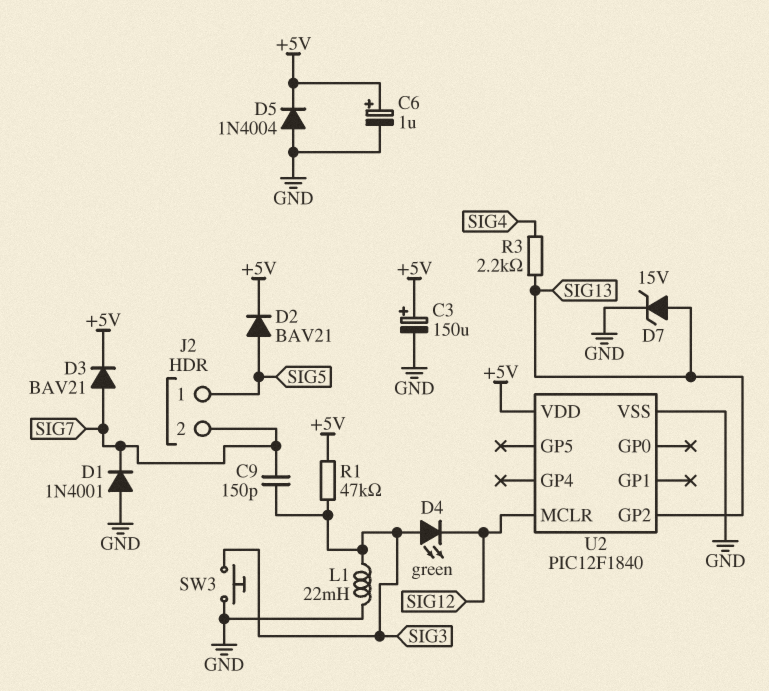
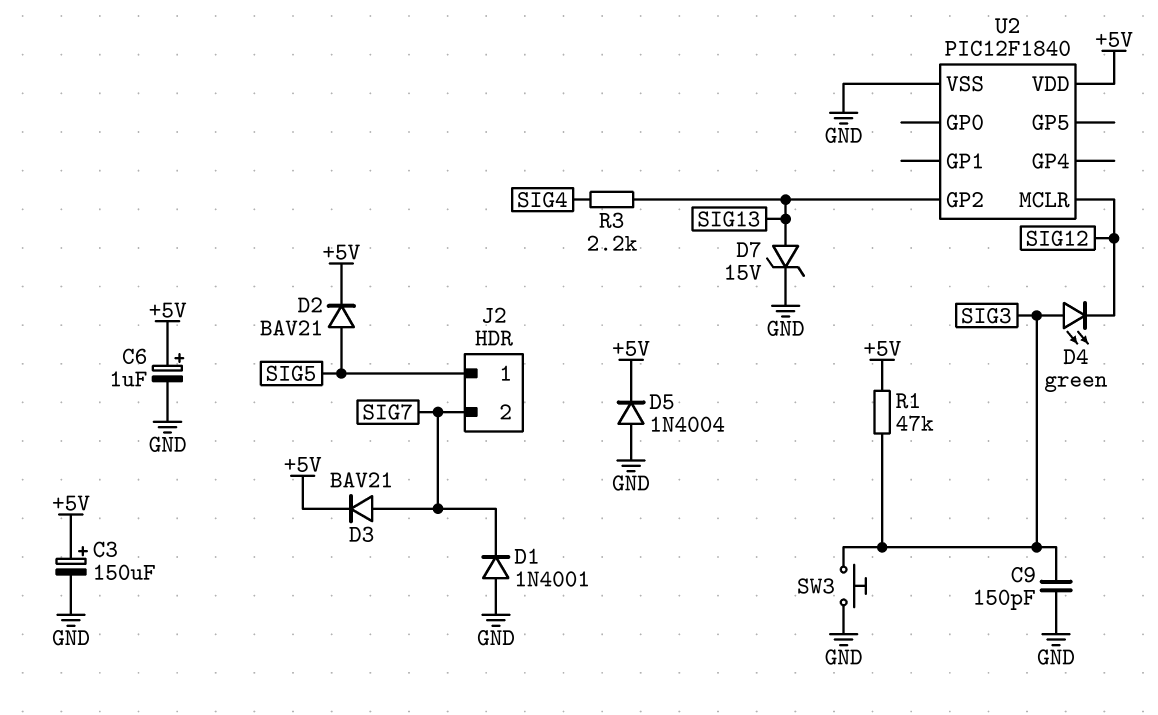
C9: 150pF (SIG3, SIG7) -> 150pF (GND, SIG3)
L1: 22mH (GND, SIG3) -> none

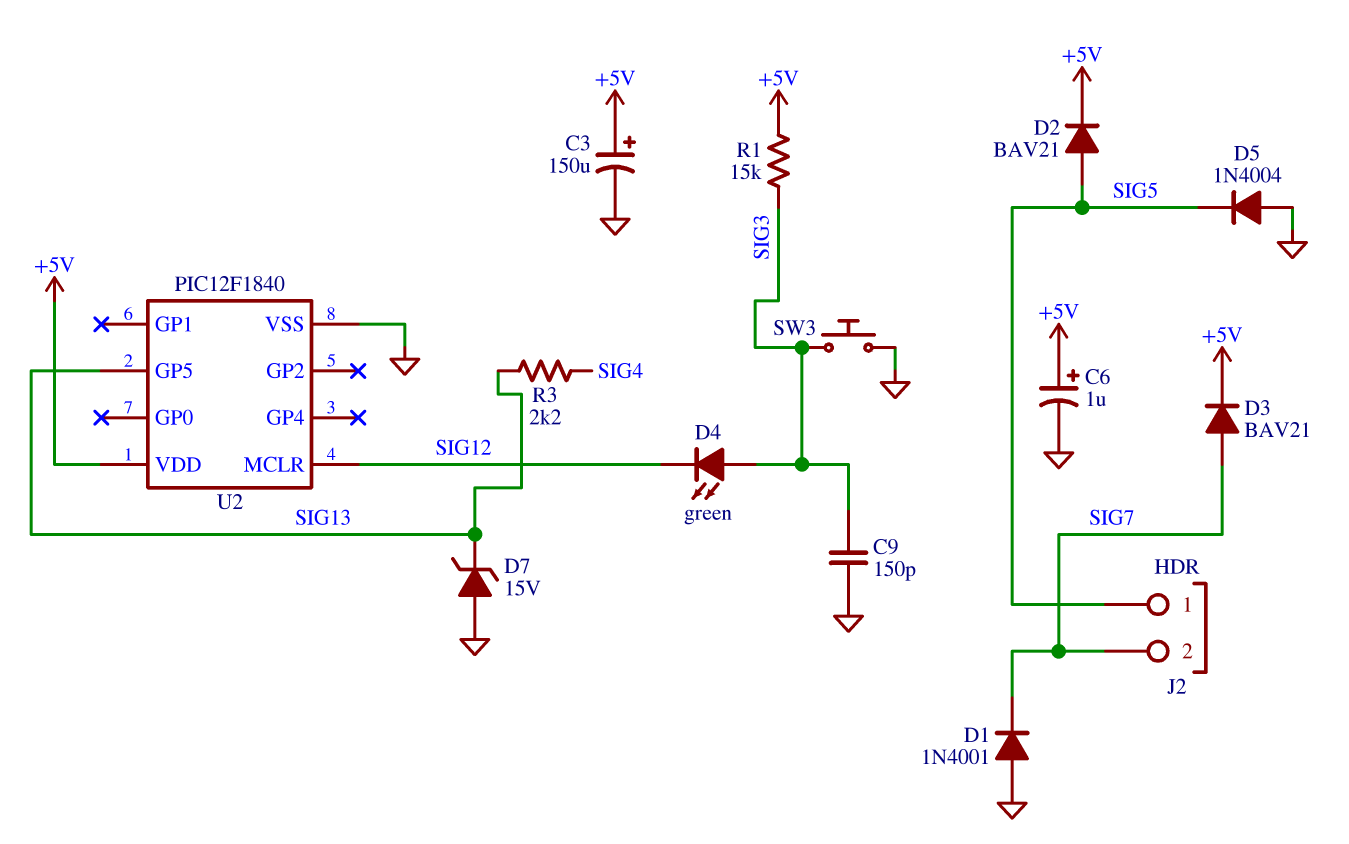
D5: diode 1N4004 (A GND, K +5V) -> diode 1N4004 (A GND, K SIG5)
D7: zener 15V (A SIG13, K GND) -> zener 15V (A GND, K SIG13)
R1: 47k (+5V, SIG3) -> 15k (+5V, SIG3)
U2 pin GP2: SIG13 -> none
U2 pin GP5: none -> SIG13

